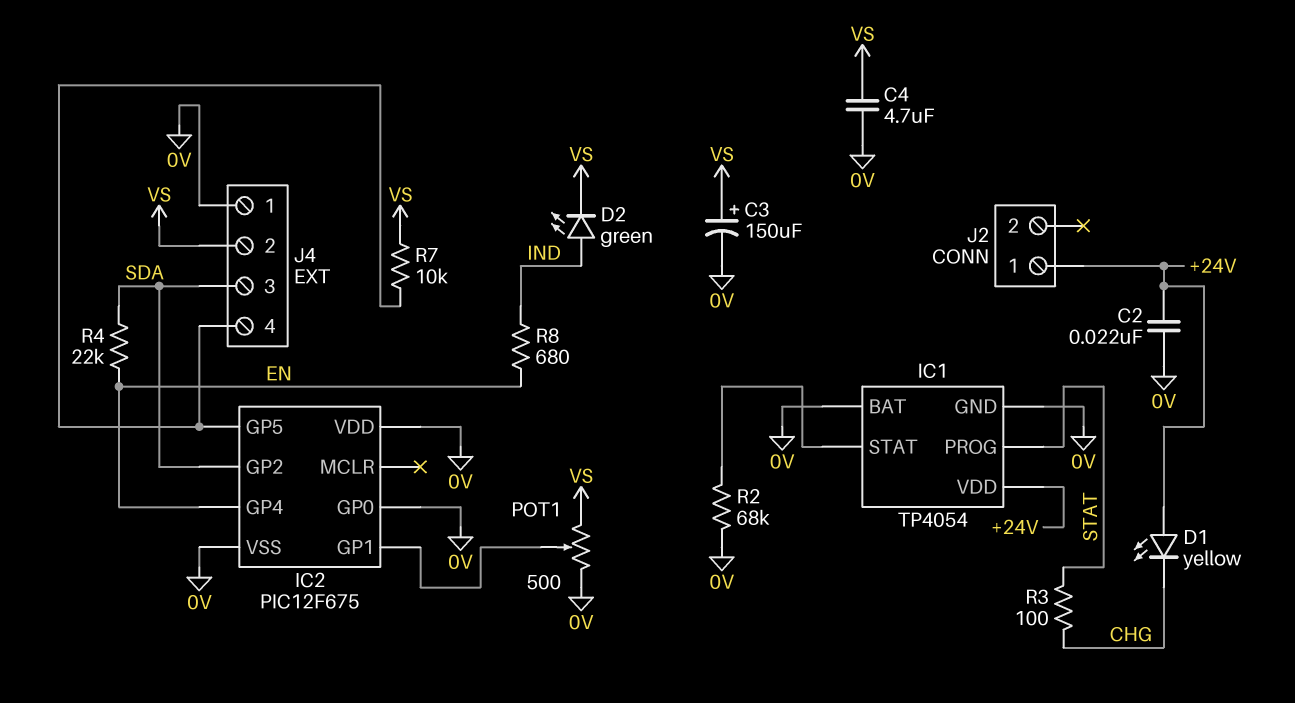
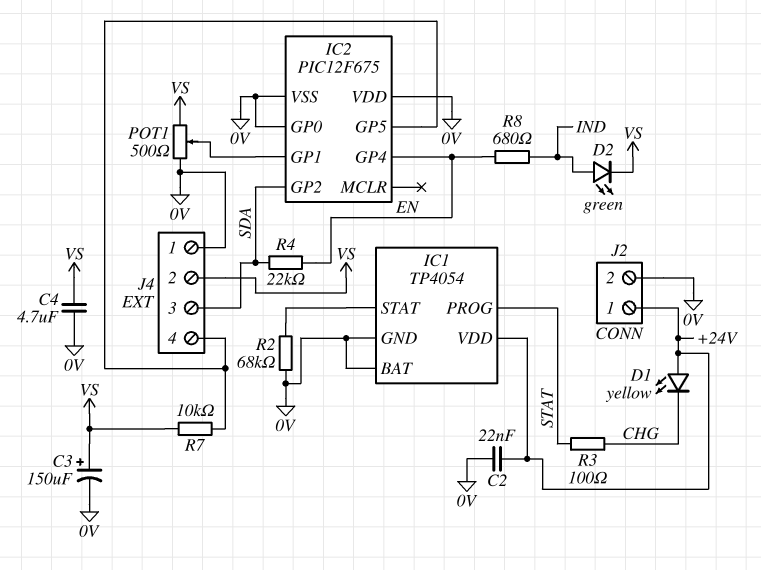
J2 pin 2: none -> 0V

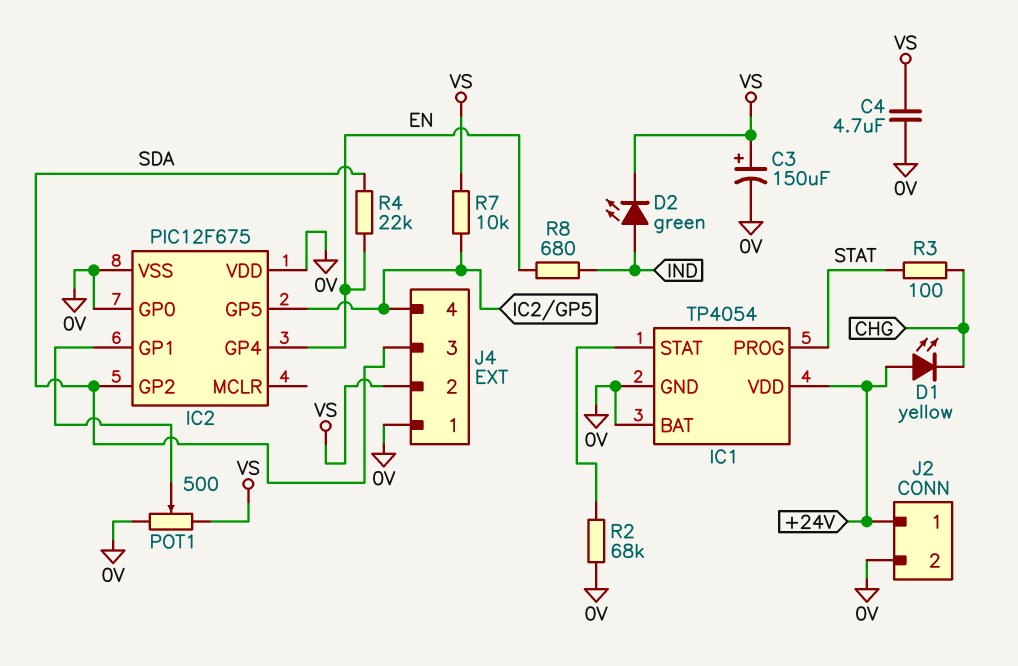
C2: 22nF (+24V, 0V) -> none

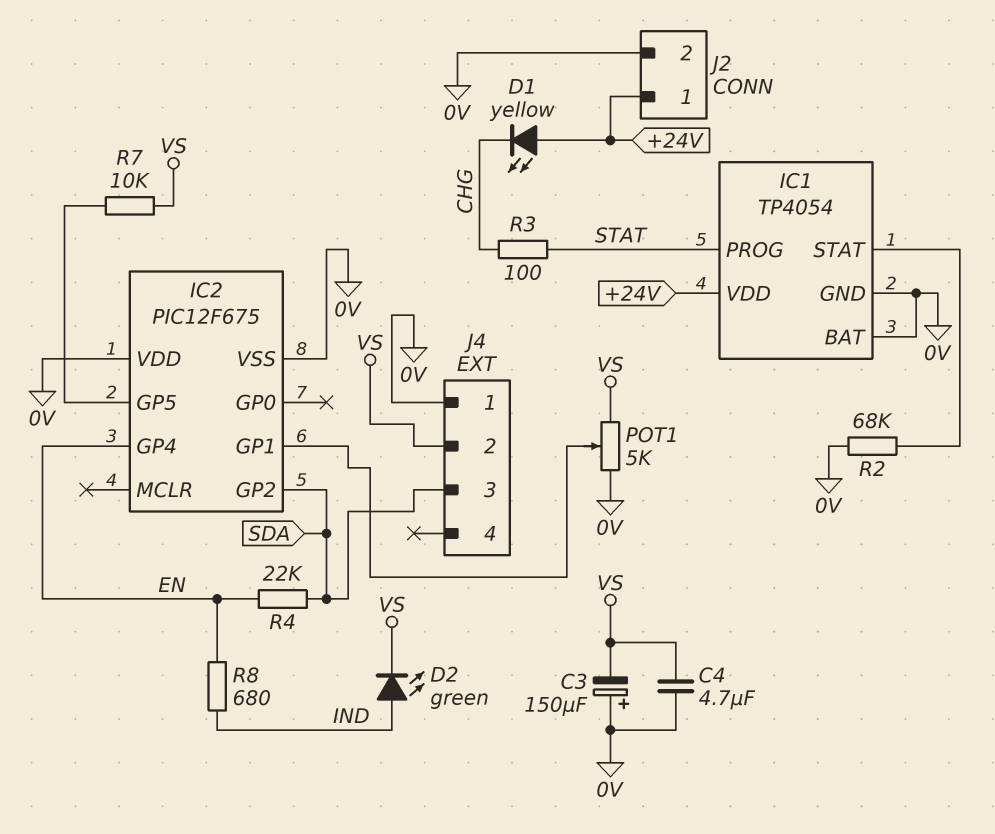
C3: 150uF (plus VS, minus 0V) -> 150uF (plus 0V, minus VS)
IC2 pin GP0: 0V -> none
J4 pin 4: IC2/GP5 -> none
POT1: 500 (0V, VS, wiper IC2/GP1) -> 5k (0V, VS, wiper IC2/GP1)

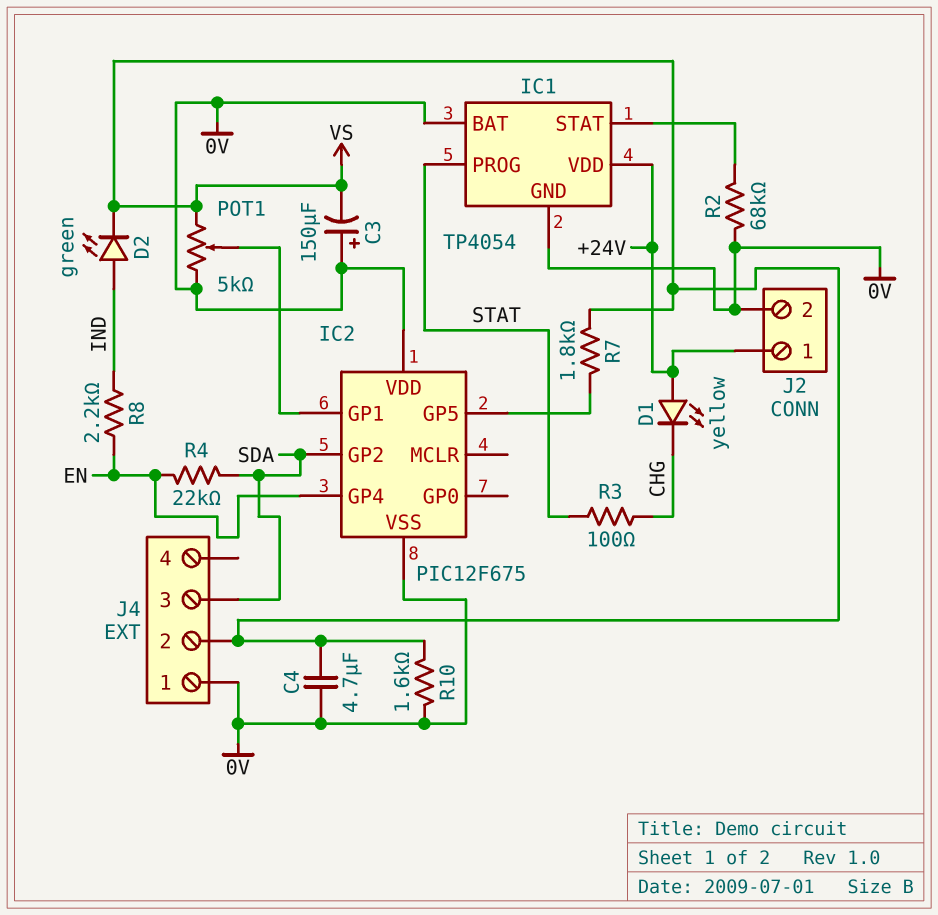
R7: 10k (IC2/GP5, VS) -> 1.8k (IC2/GP5, VS)
R8: 680 (EN, IND) -> 2.2k (EN, IND)
R10: none -> 1.6k (0V, VS)

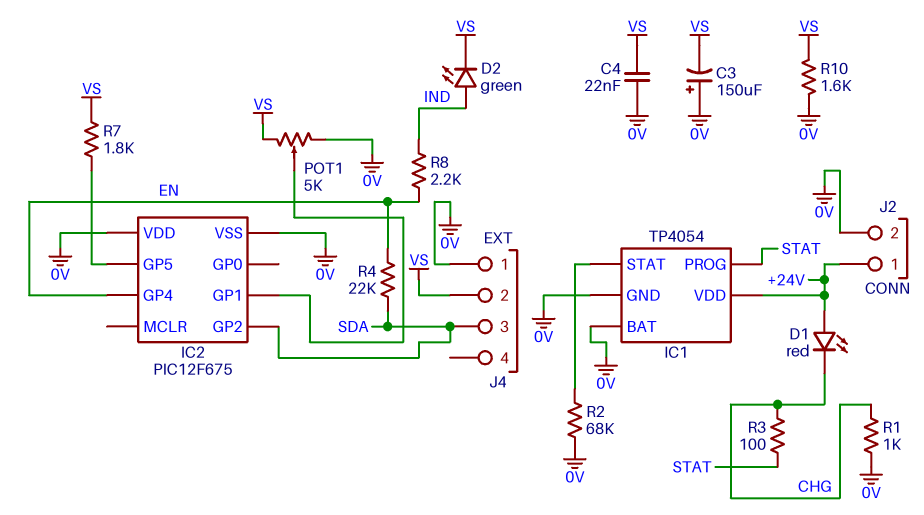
C4: 4.7uF (0V, VS) -> 22nF (0V, VS)
D1: LED yellow (A +24V, K CHG) -> LED red (A +24V, K CHG)
R1: none -> 1k (0V, CHG)

